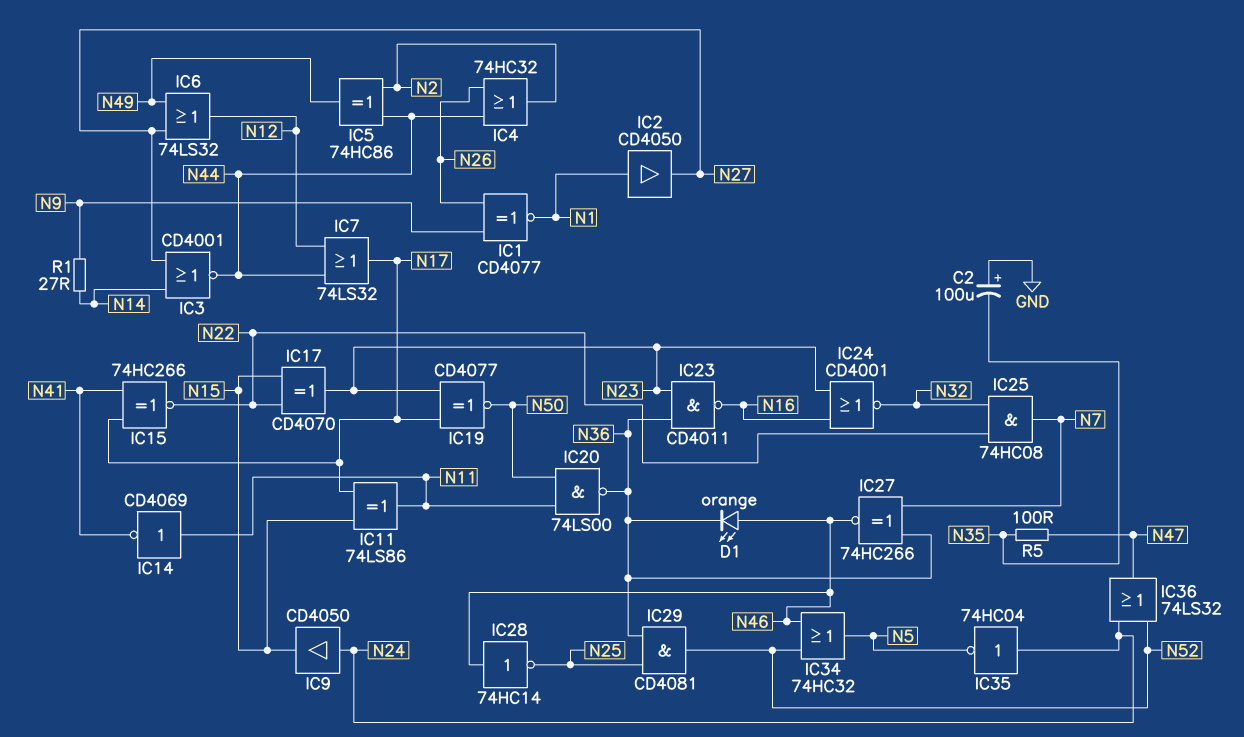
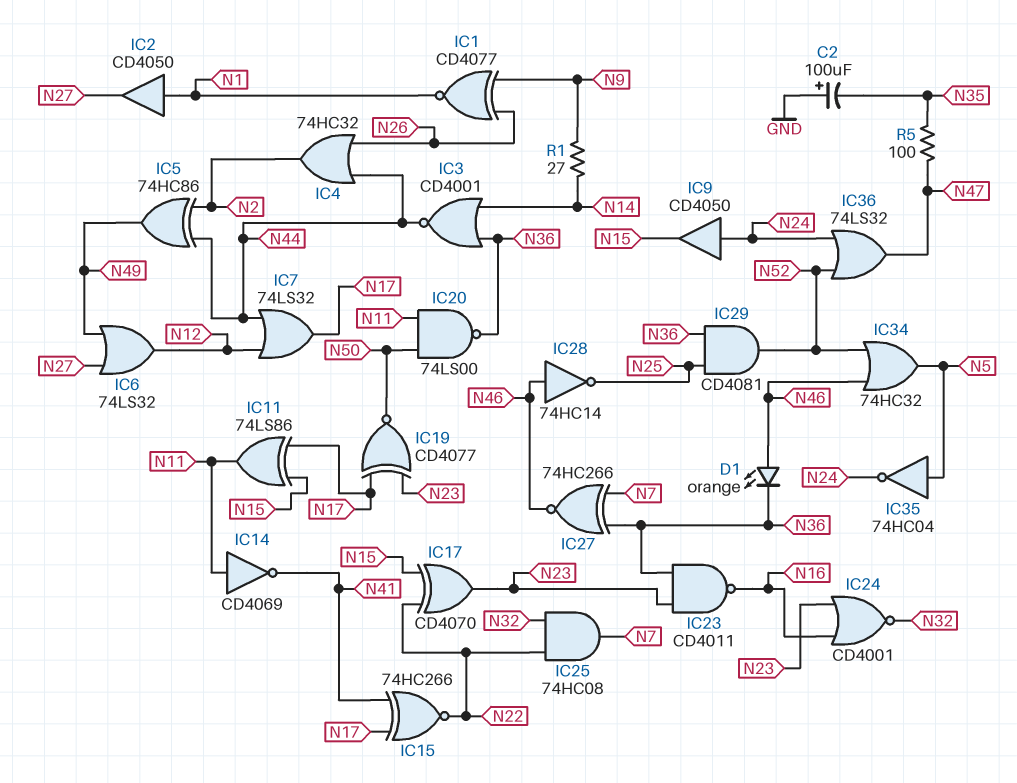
IC3: NOR CD4001 (in N14, in N27, out N44) -> NOR CD4001 (in N14, in N36, out N44)
IC35: NOT 74HC04 (in N24, out N5) -> NOT 74HC04 (in N5, out N24)

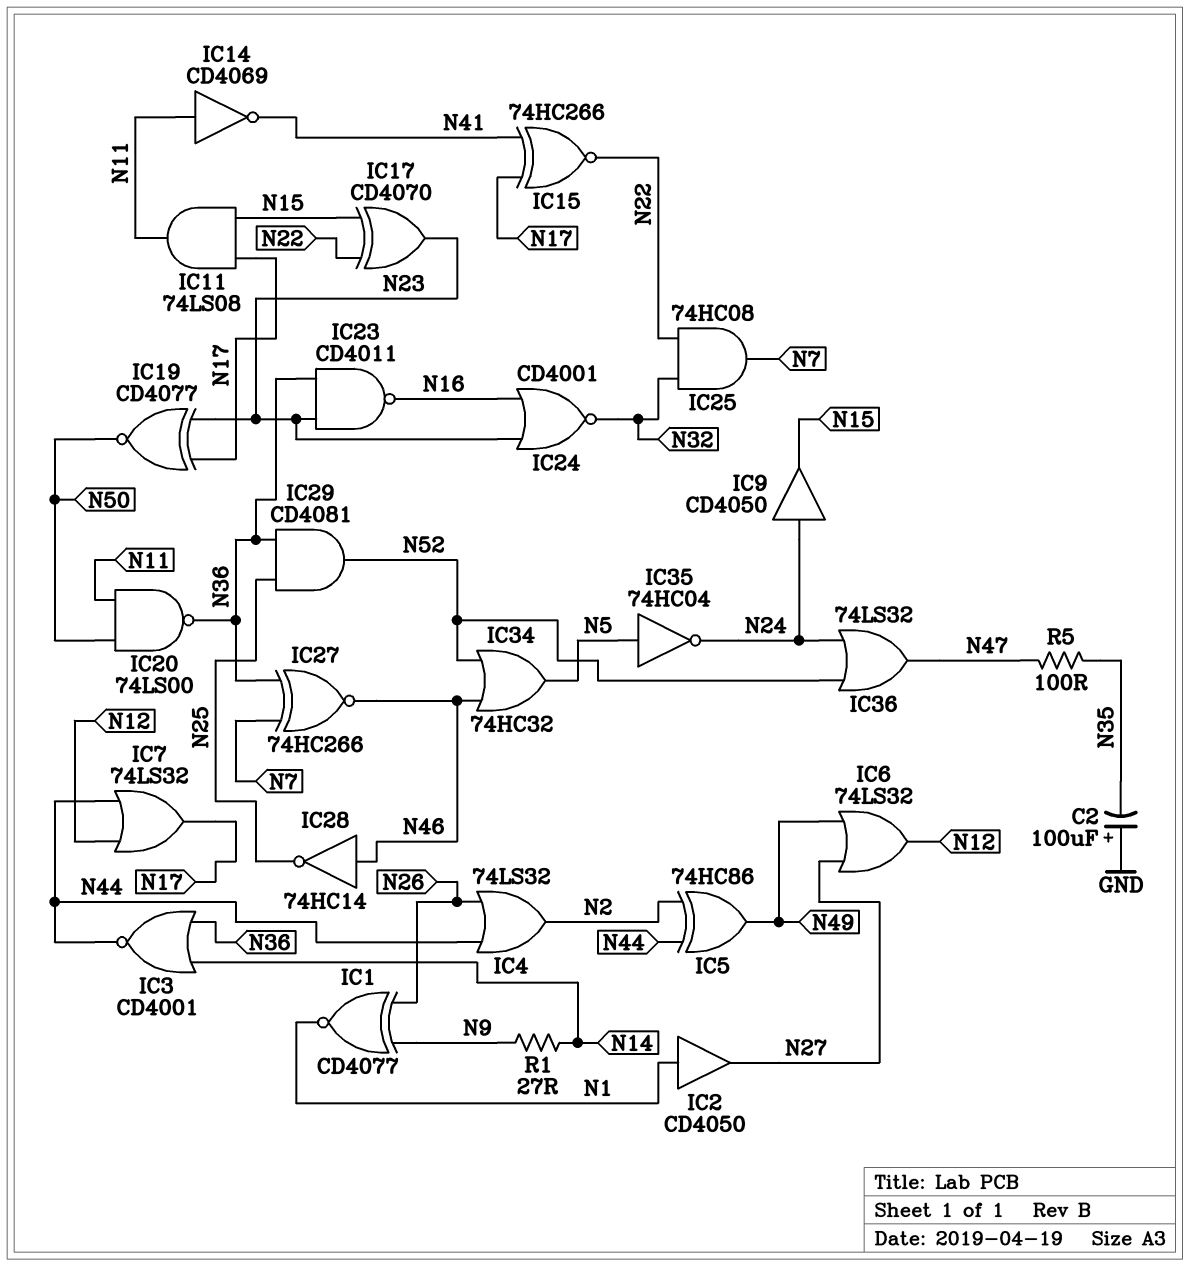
D1: LED orange (A N46, K N36) -> none
IC4: OR 74HC32 (in N26, in N44, out N2) -> OR 74LS32 (in N26, in N44, out N2)
IC11: XOR 74LS86 (in N15, in N17, out N11) -> AND 74LS08 (in N15, in N17, out N11)

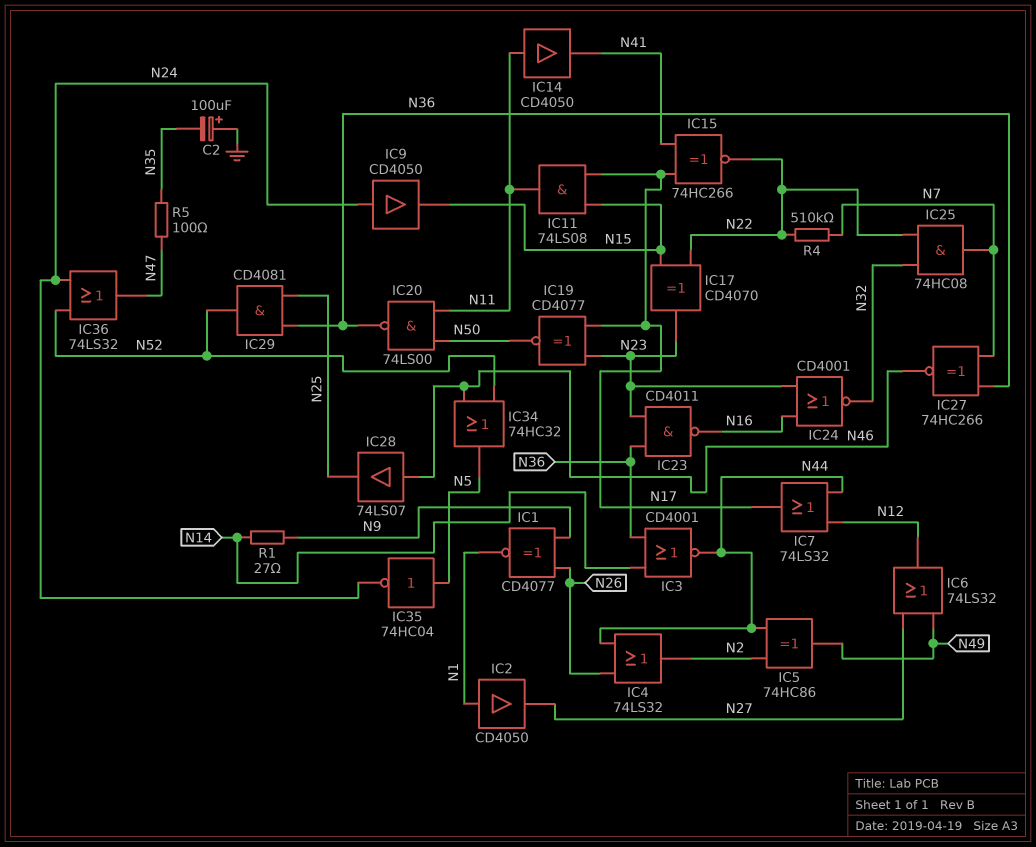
IC14: NOT CD4069 (in N11, out N41) -> buffer CD4050 (in N11, out N41)
IC28: NOT 74HC14 (in N46, out N25) -> buffer 74LS07 (in N46, out N25)
R4: none -> 510k (N7, N22)

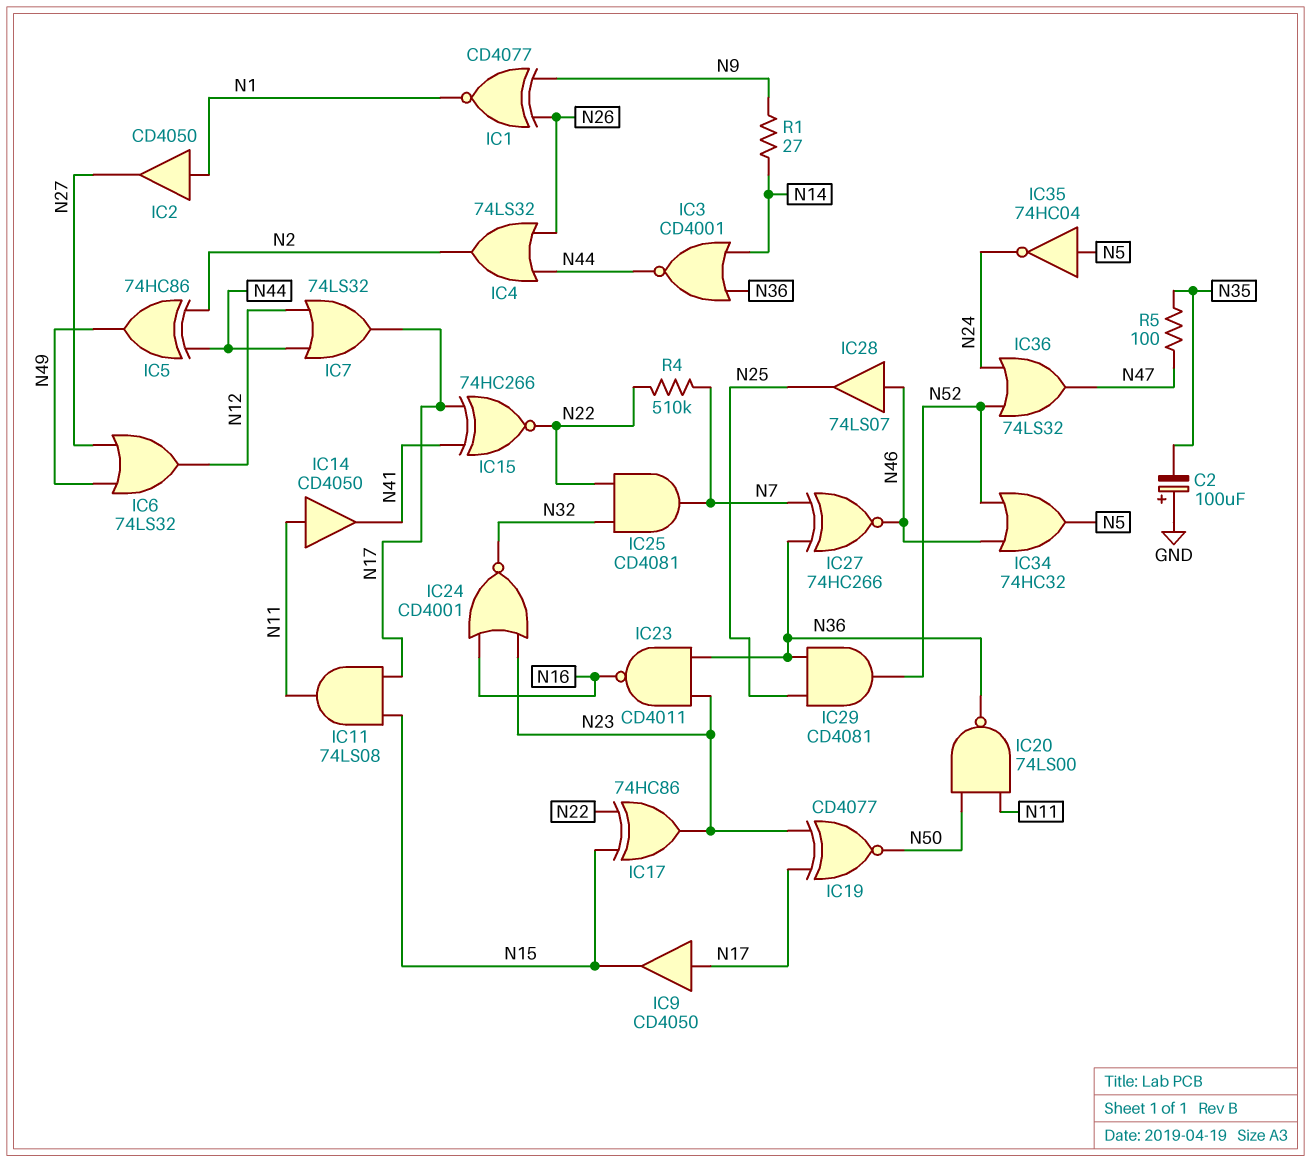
IC9: buffer CD4050 (in N24, out N15) -> buffer CD4050 (in N17, out N15)
IC17: XOR CD4070 (in N15, in N22, out N23) -> XOR 74HC86 (in N15, in N22, out N23)
IC25: AND 74HC08 (in N22, in N32, out N7) -> AND CD4081 (in N22, in N32, out N7)

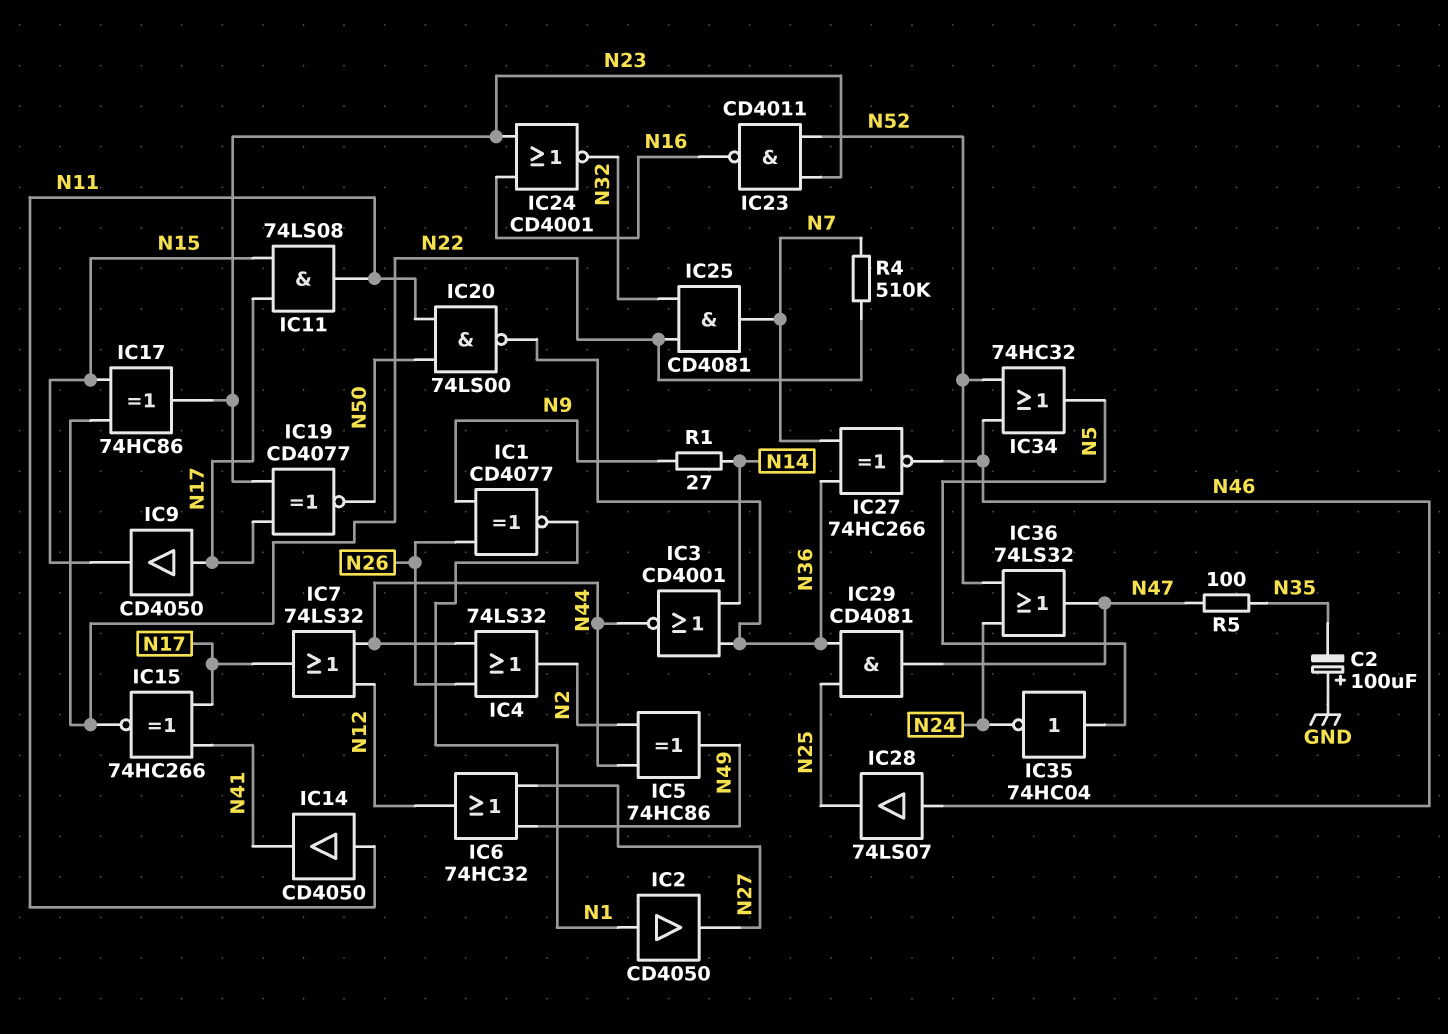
IC6: OR 74LS32 (in N27, in N49, out N12) -> OR 74HC32 (in N27, in N49, out N12)
IC23: NAND CD4011 (in N23, in N36, out N16) -> NAND CD4011 (in N23, in N52, out N16)
IC29: AND CD4081 (in N25, in N36, out N52) -> AND CD4081 (in N25, in N36, out N47)

